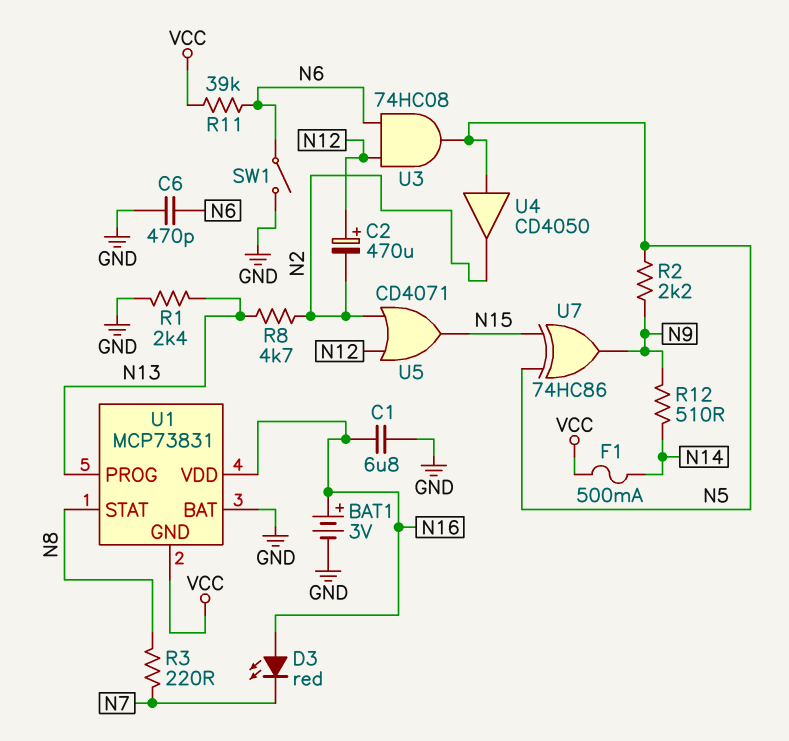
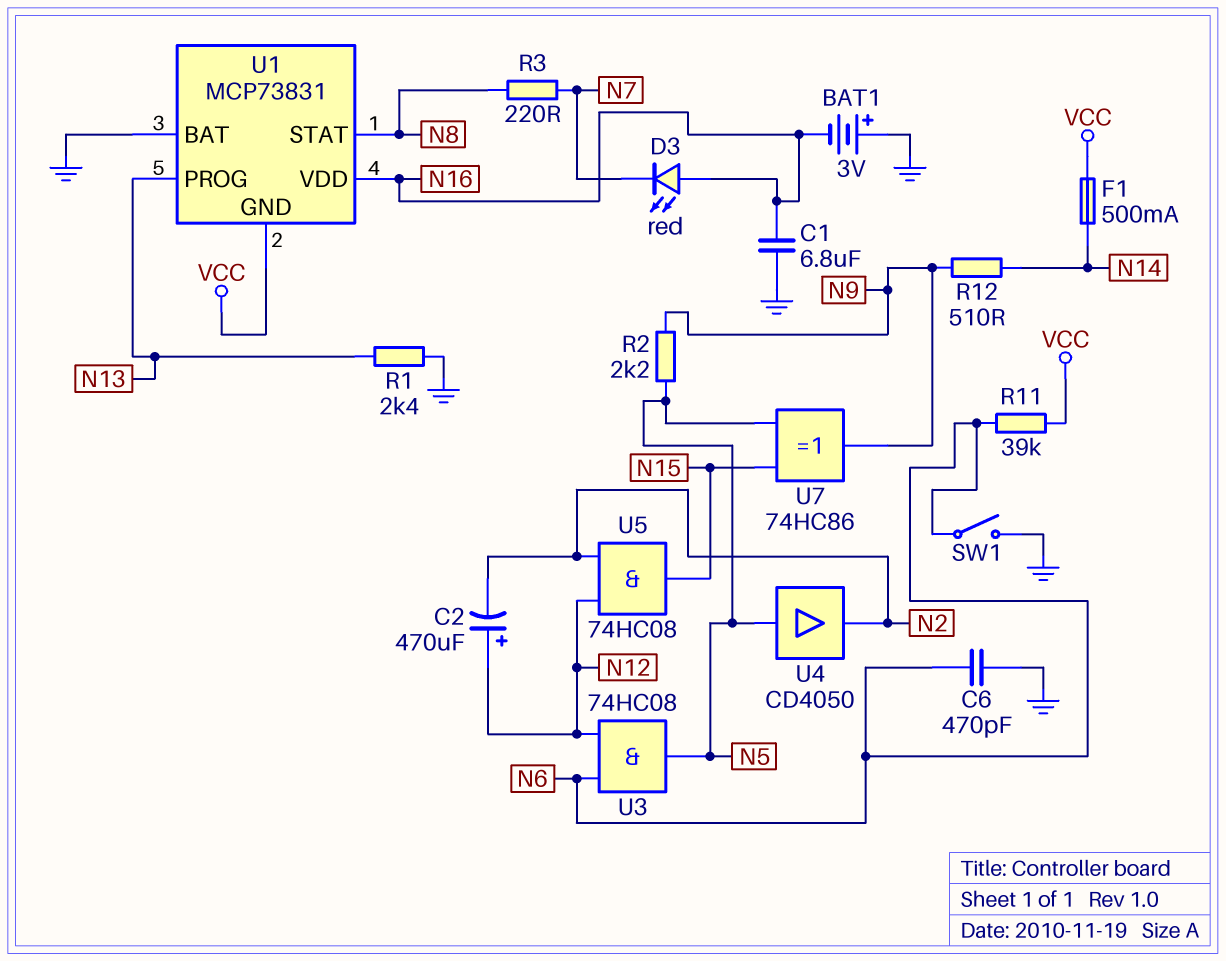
BAT1: 3V (plus N16, minus GND) -> 3V (plus GND, minus N16)
R8: 4.7k (N2, N13) -> none
U5: OR CD4071 (in N2, in N12, out N15) -> AND 74HC08 (in N2, in N12, out N15)

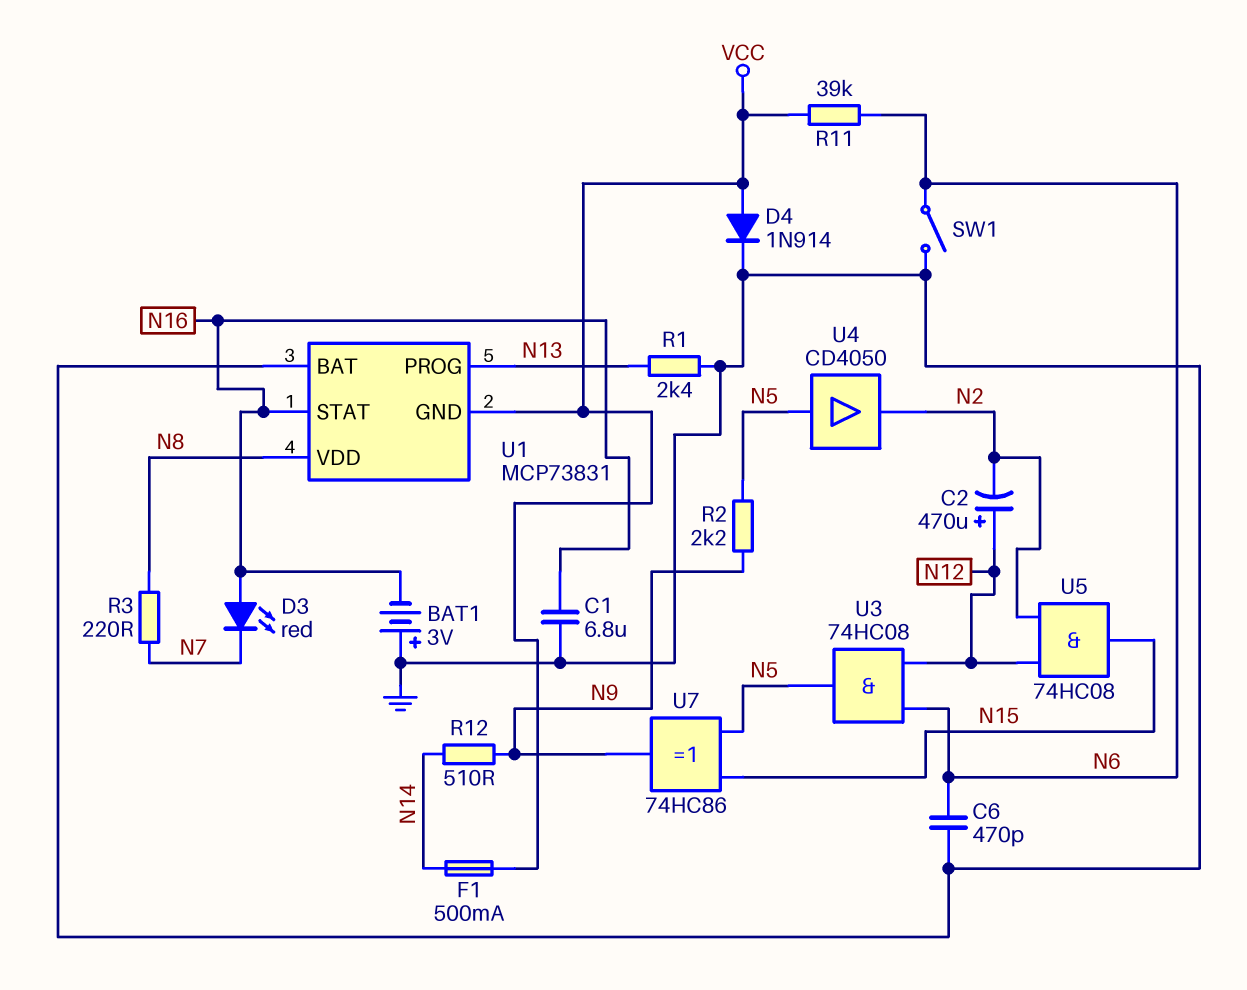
D4: none -> diode 1N914 (A VCC, K GND)
U1 pin STAT: N8 -> N16
U1 pin VDD: N16 -> N8

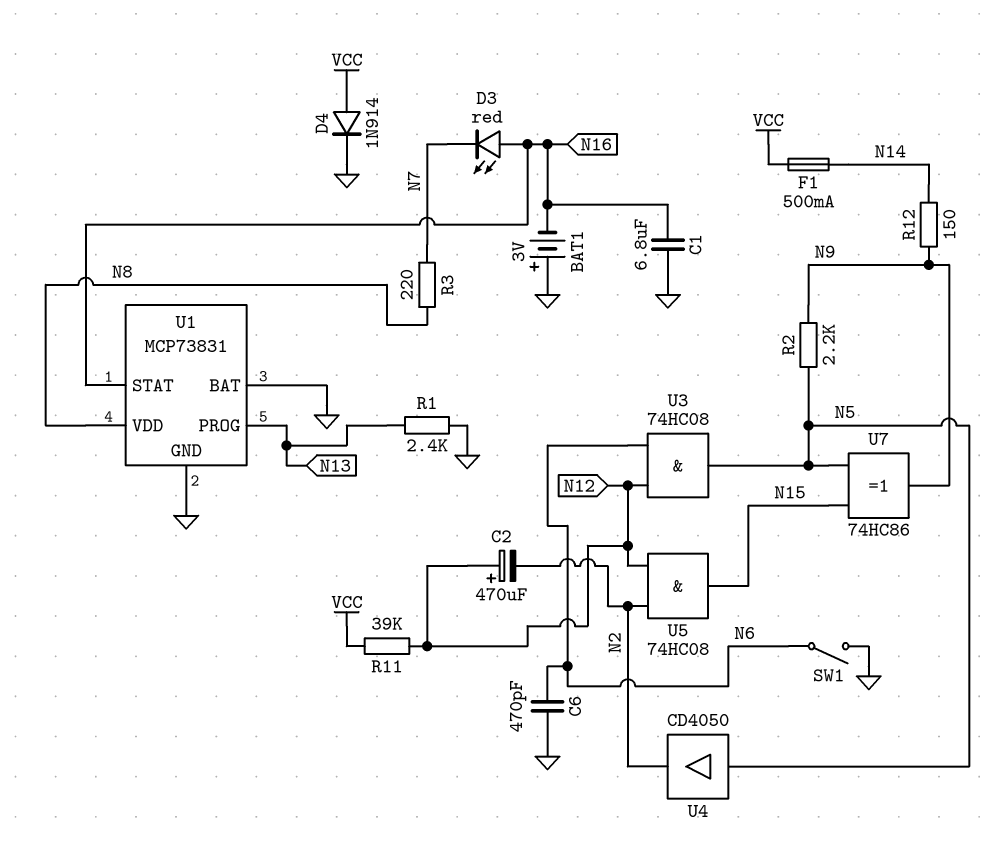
R11: 39k (N6, VCC) -> 39k (N12, VCC)
R12: 510 (N9, N14) -> 150 (N9, N14)
U1 pin GND: VCC -> GND

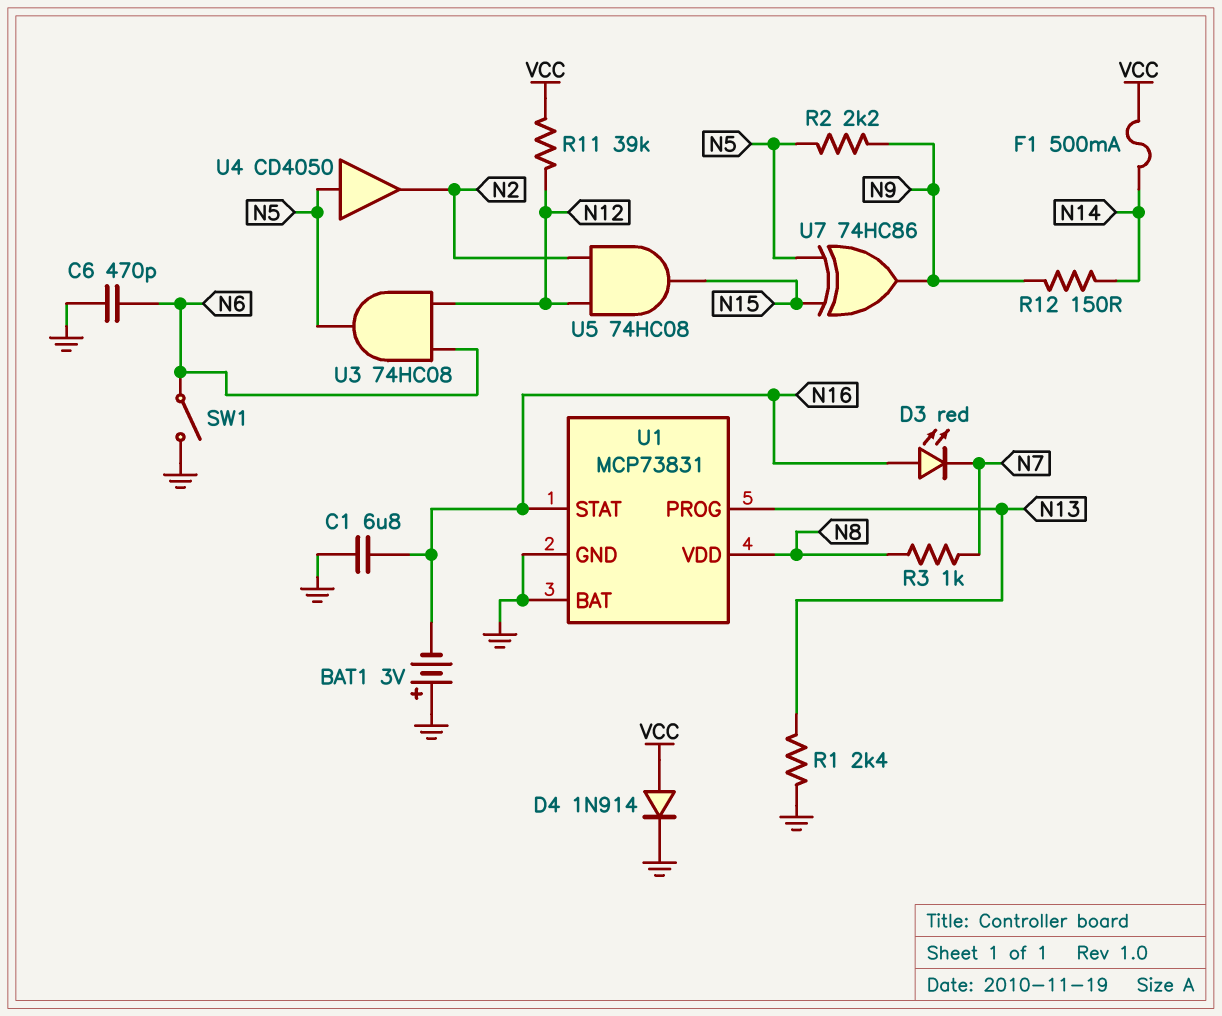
C2: 470uF (plus N12, minus N2) -> none
R3: 220 (N7, N8) -> 1k (N7, N8)

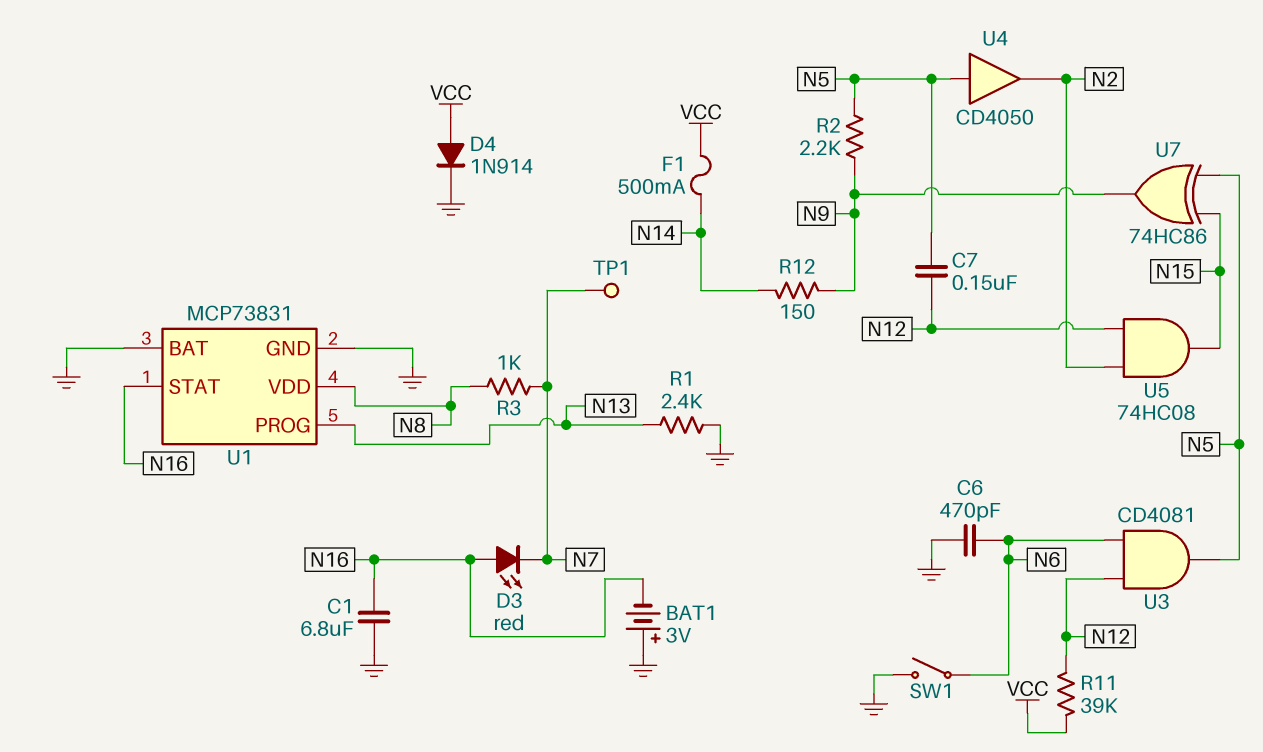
C7: none -> 150nF (N5, N12)
TP1: none -> test point (N7)
U3: AND 74HC08 (in N6, in N12, out N5) -> AND CD4081 (in N6, in N12, out N5)

